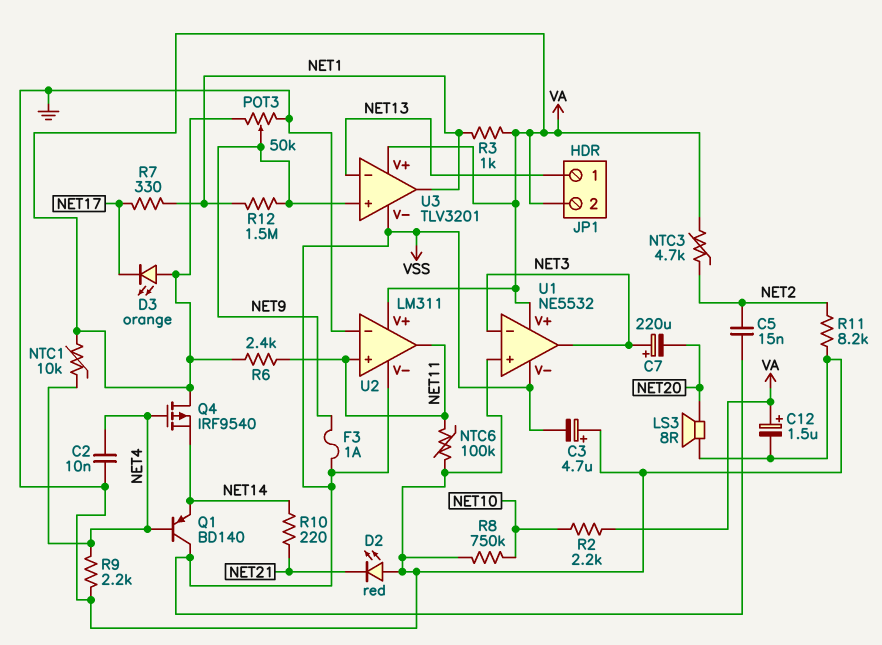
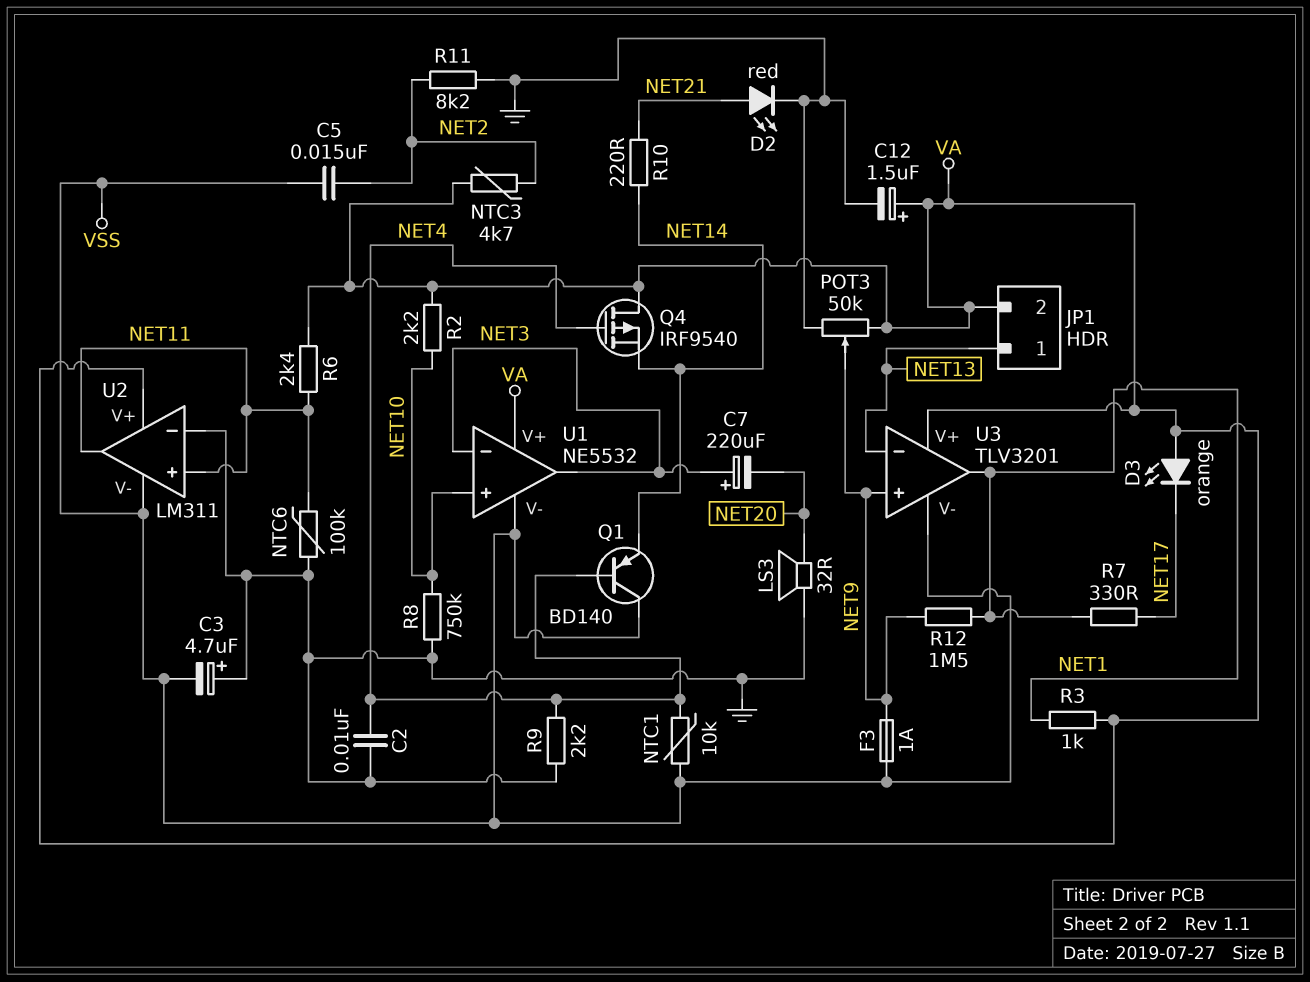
D2: LED red (A GND, K NET21) -> LED red (A NET21, K GND)
LS3: speaker 8R (GND, NET20) -> speaker 32R (GND, NET20)
NTC1: 10k (NET4, VA) -> 10k (NET4, VSS)
U1 pin in+: GND -> NET10

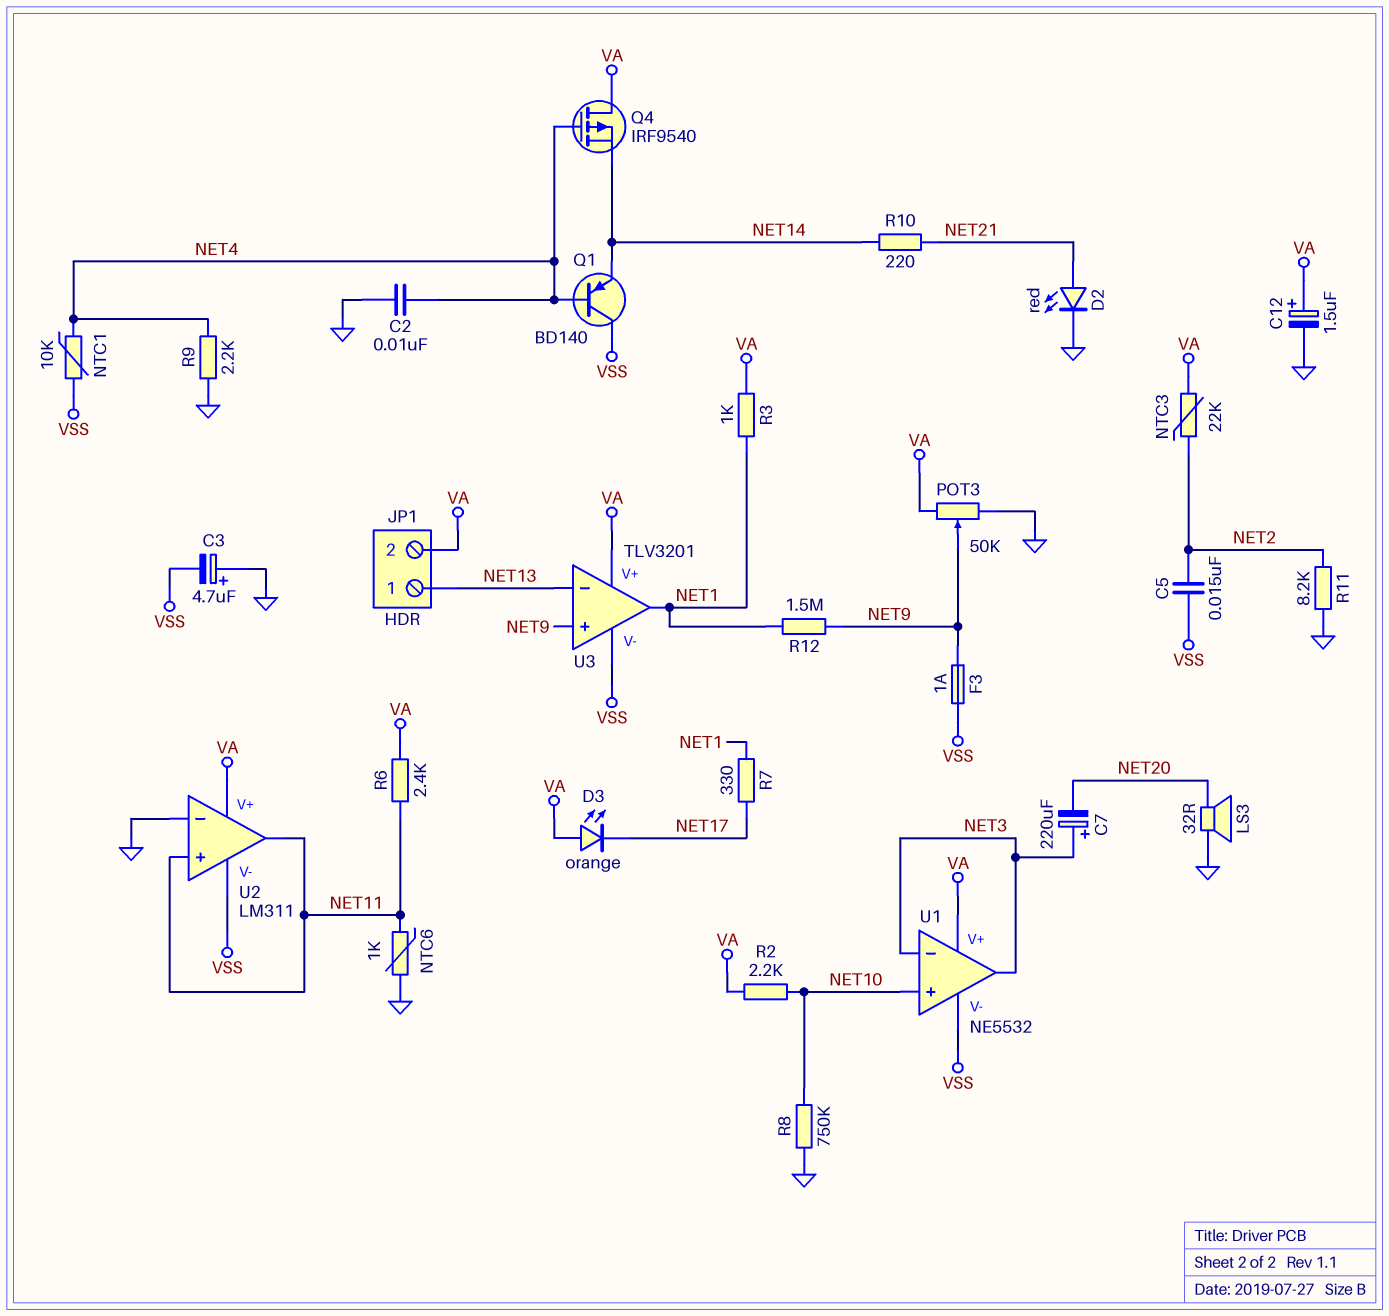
NTC3: 4.7k (NET2, VA) -> 22k (NET2, VA)
NTC6: 100k (GND, NET11) -> 1k (GND, NET11)

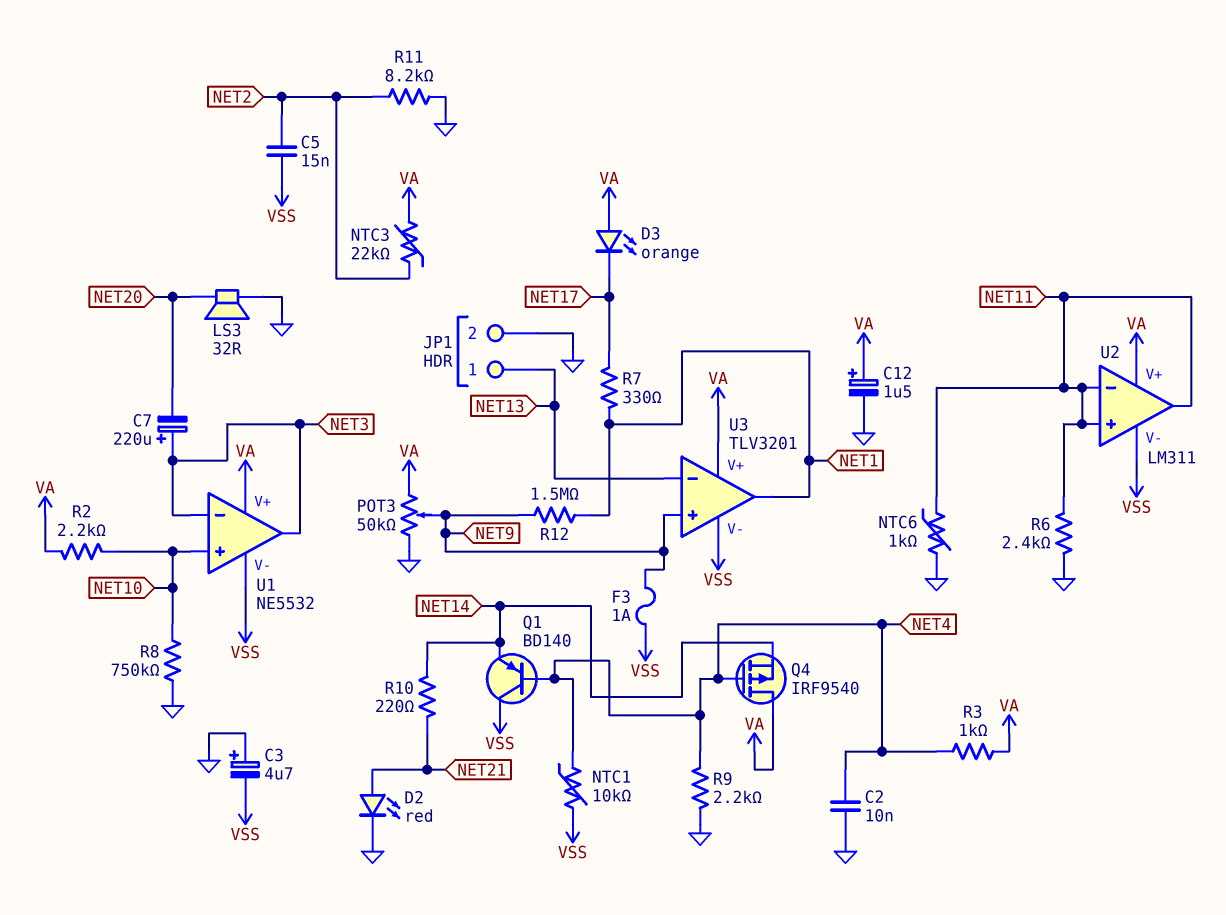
JP1 pin 2: VA -> GND
R3: 1k (NET1, VA) -> 1k (NET4, VA)
R6: 2.4k (NET11, VA) -> 2.4k (GND, NET11)
U2 pin in-: GND -> NET11

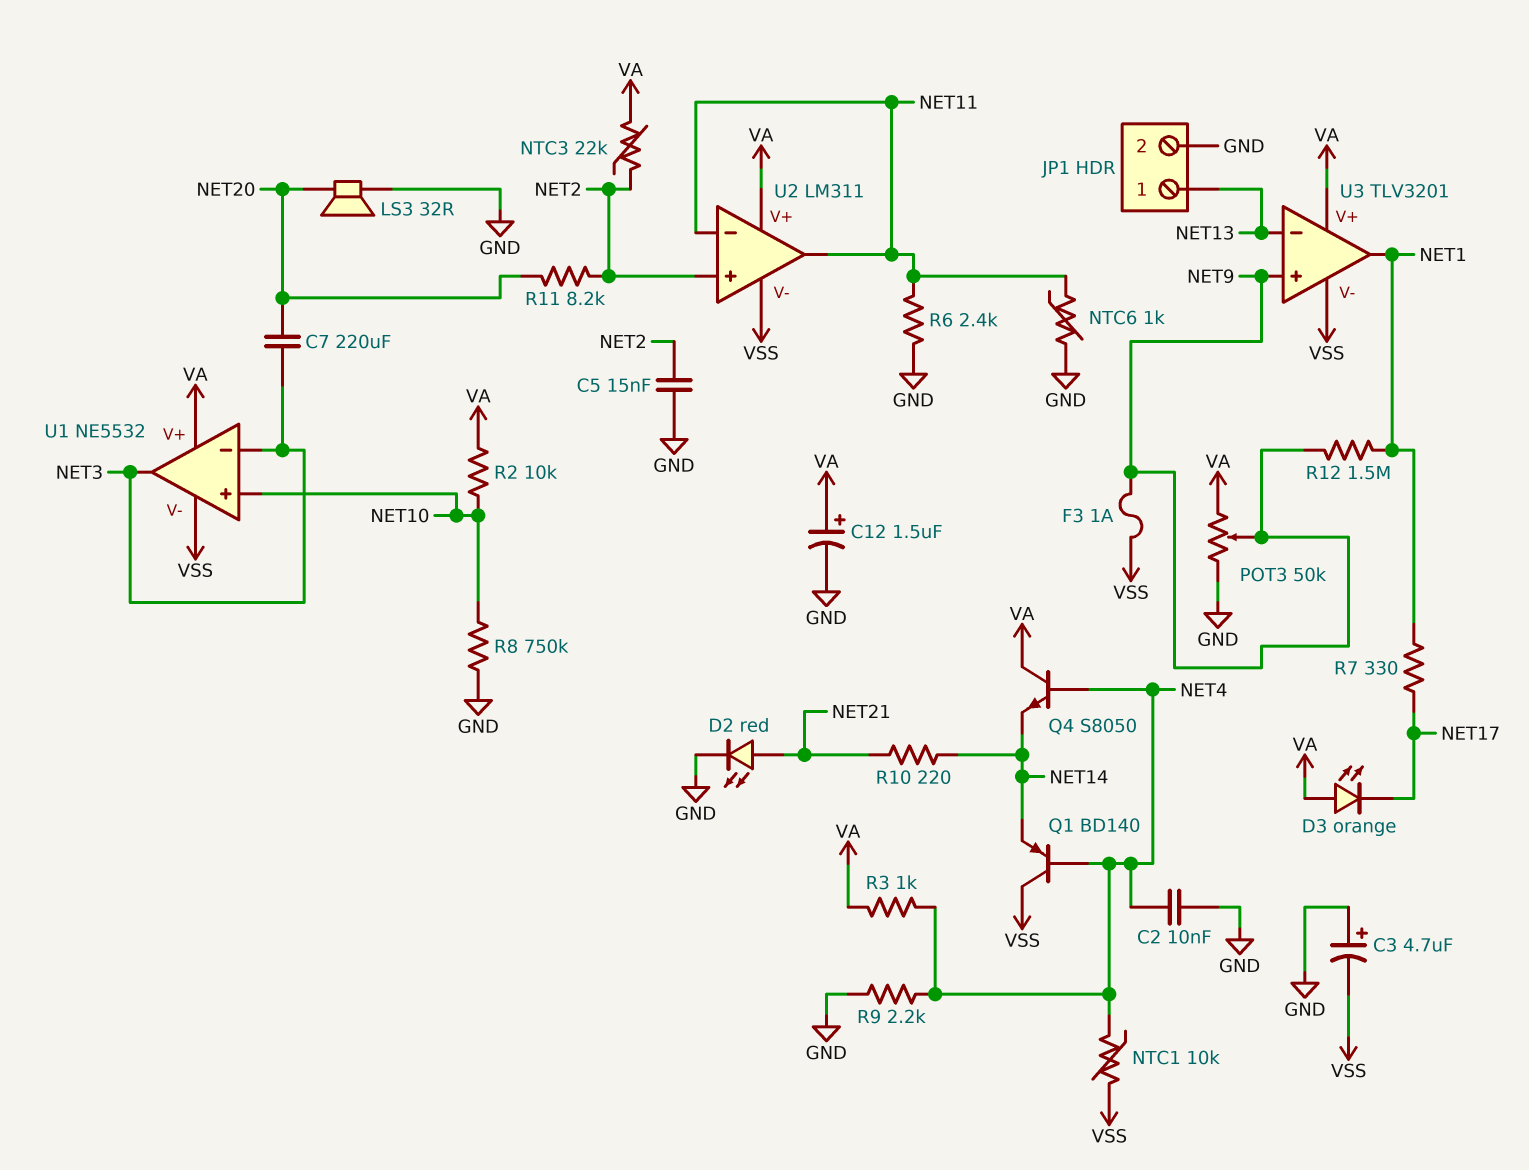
C5: 15nF (NET2, VSS) -> 15nF (GND, NET2)
C7: 220uF (plus NET3, minus NET20) -> 220uF (NET3, NET20)
Q4: PMOS IRF9540 (G NET4, D VA, S NET14) -> NPN S8050 (B NET4, C VA, E NET14)
R2: 2.2k (NET10, VA) -> 10k (NET10, VA)
R11: 8.2k (GND, NET2) -> 8.2k (NET2, NET20)
U2 pin in+: NET11 -> NET2

